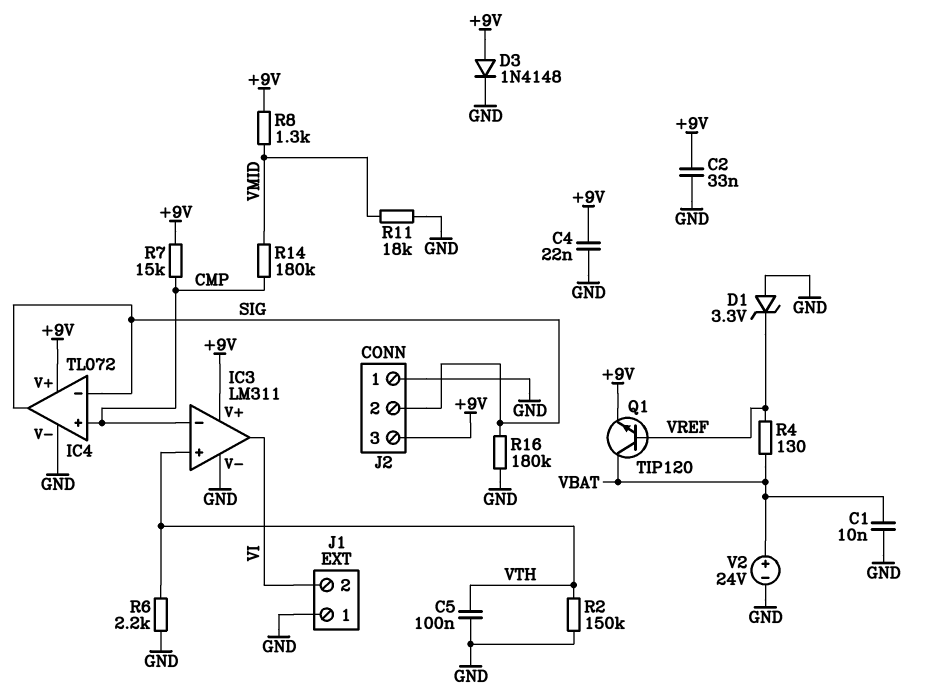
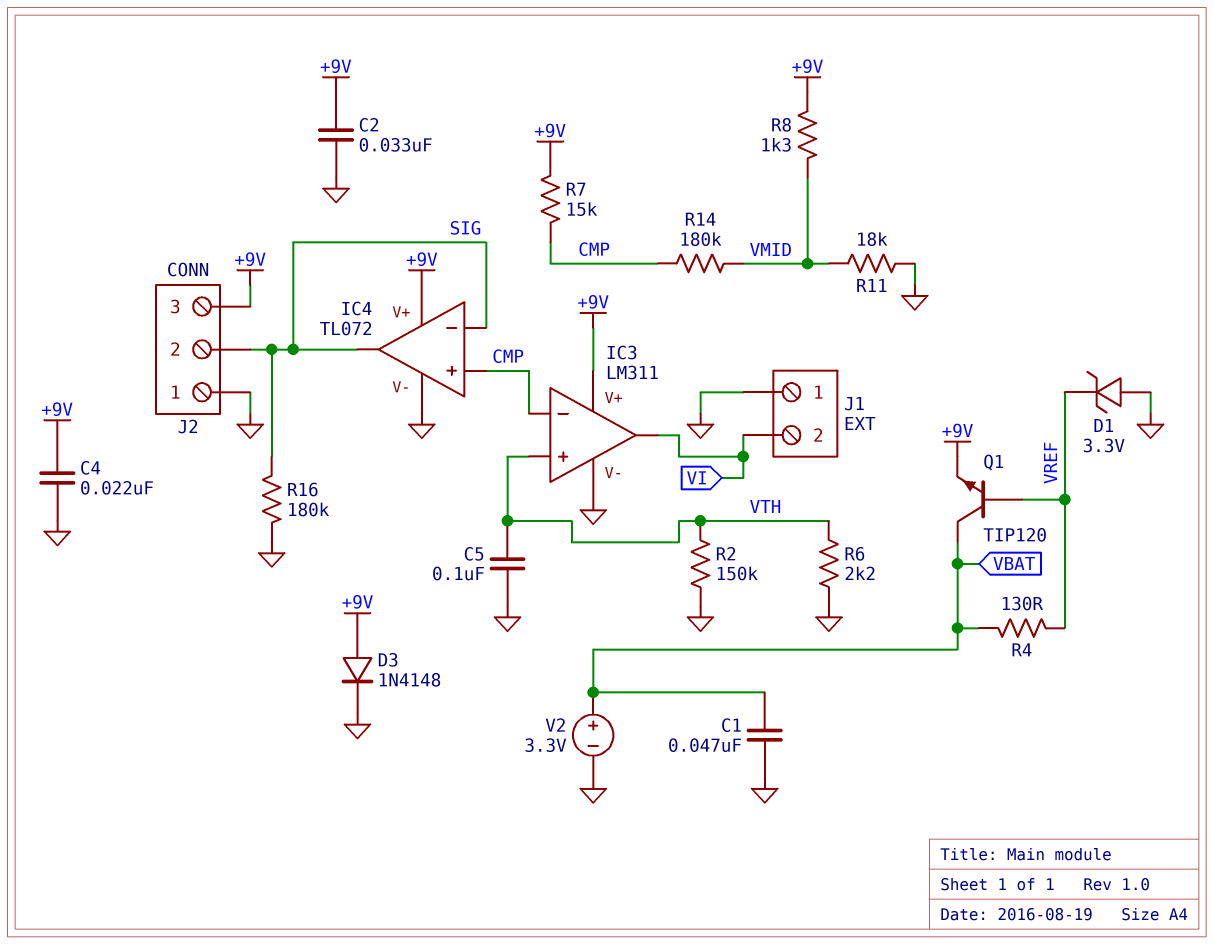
C1: 10nF (GND, VBAT) -> 47nF (GND, VBAT)
V2: 24V (plus VBAT, minus GND) -> 3.3V (plus VBAT, minus GND)

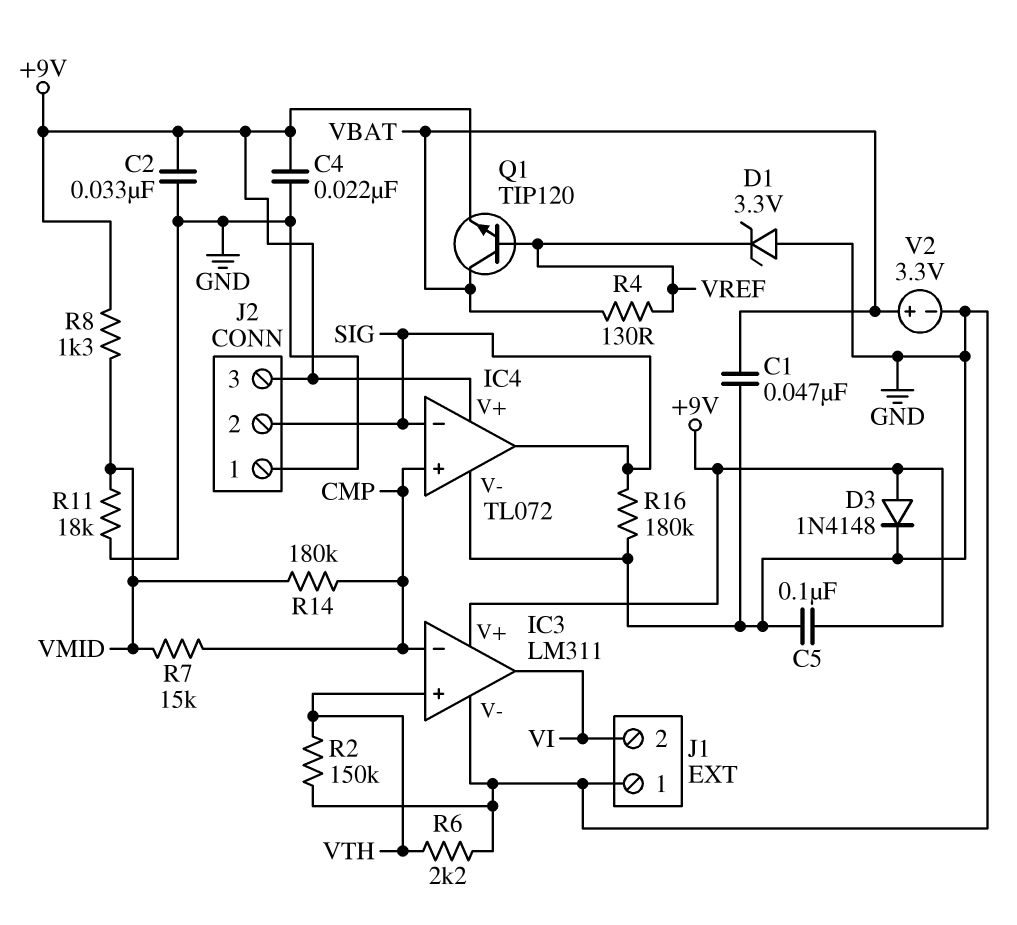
C5: 100nF (GND, VTH) -> 100nF (+9V, GND)
R7: 15k (+9V, CMP) -> 15k (CMP, VMID)

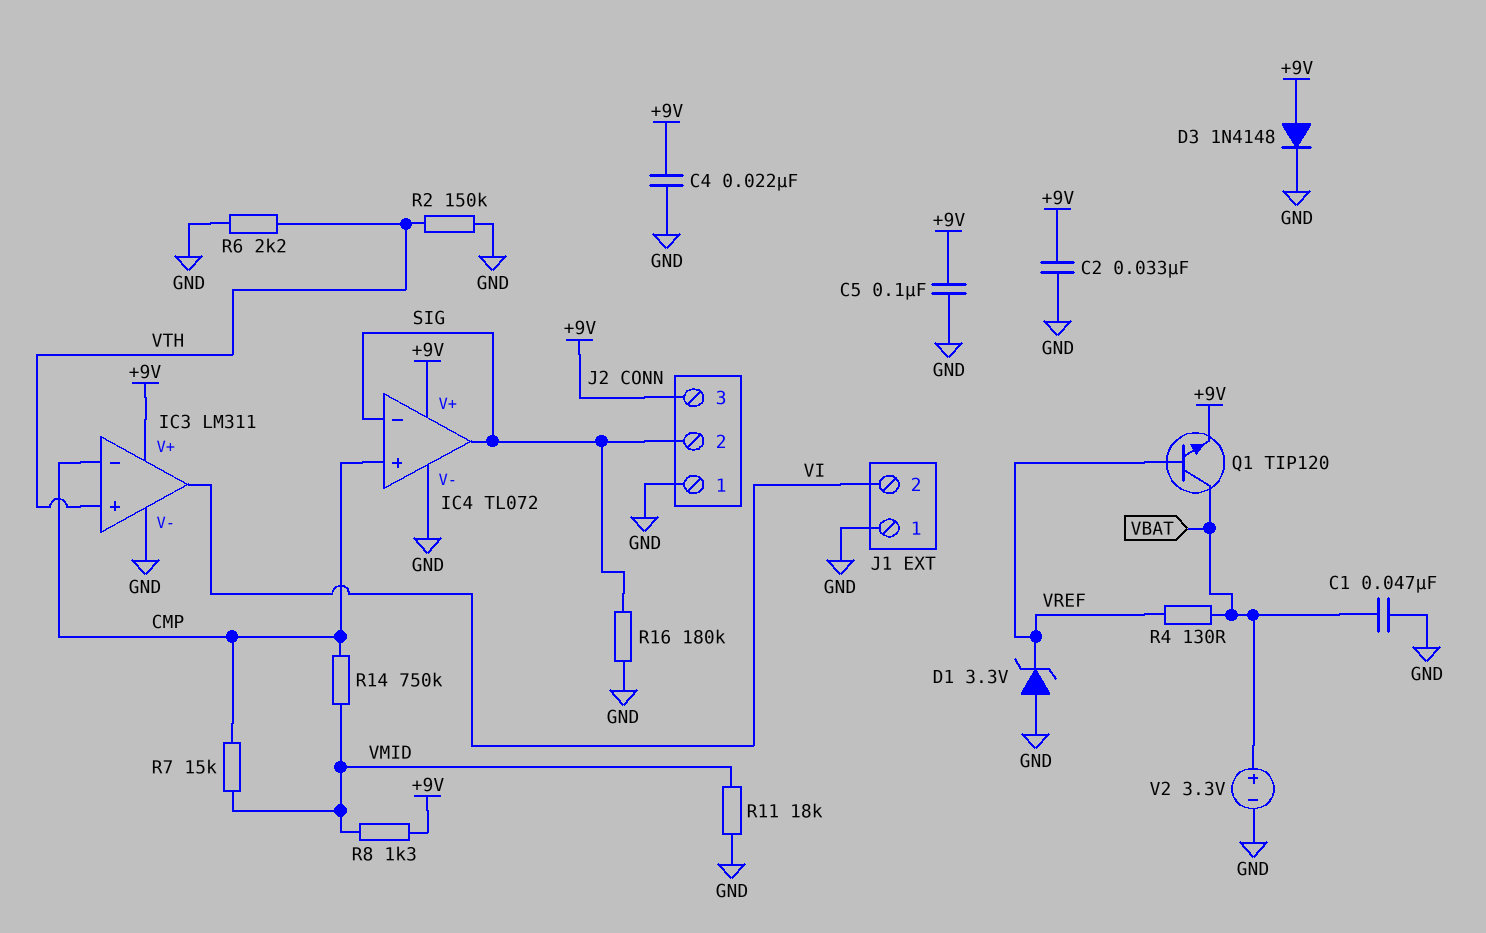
R14: 180k (CMP, VMID) -> 750k (CMP, VMID)

